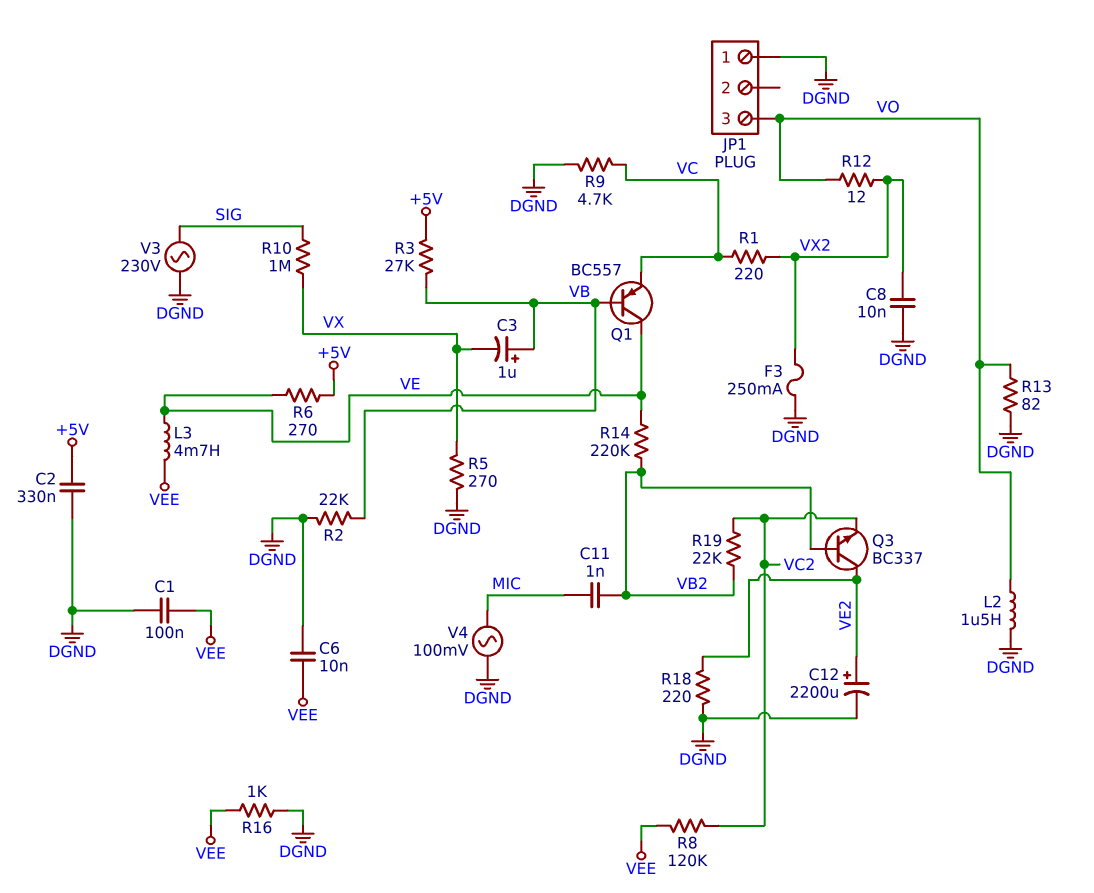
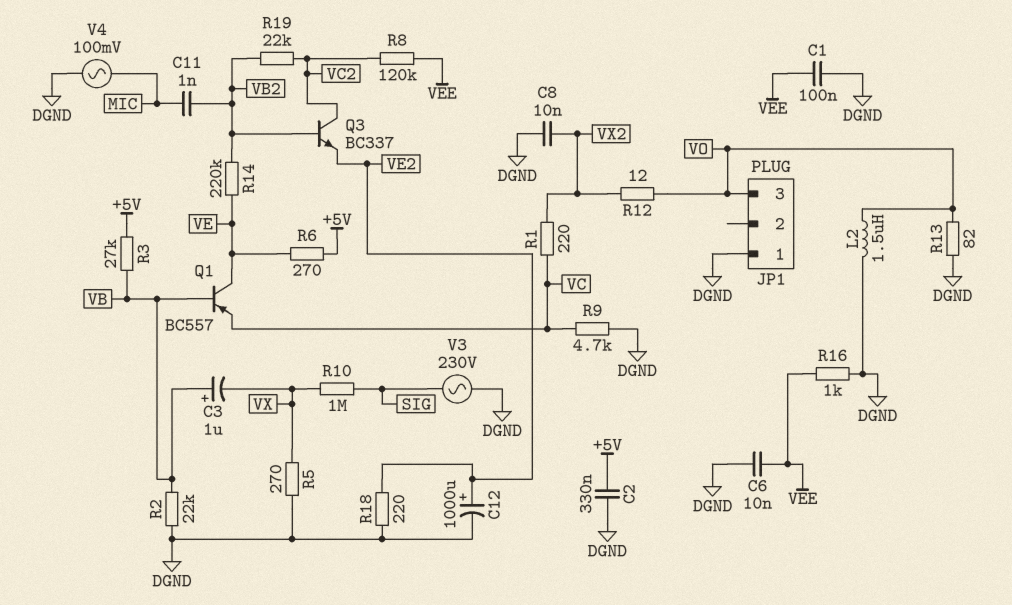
C12: 2200uF (plus VE2, minus DGND) -> 1000uF (plus VE2, minus DGND)
F3: 250mA (DGND, VX2) -> none
L3: 4.7mH (VE, VEE) -> none
Q3: NPN BC337 (B VB2, C VE2, E VC2) -> NPN BC337 (B VB2, C VC2, E VE2)

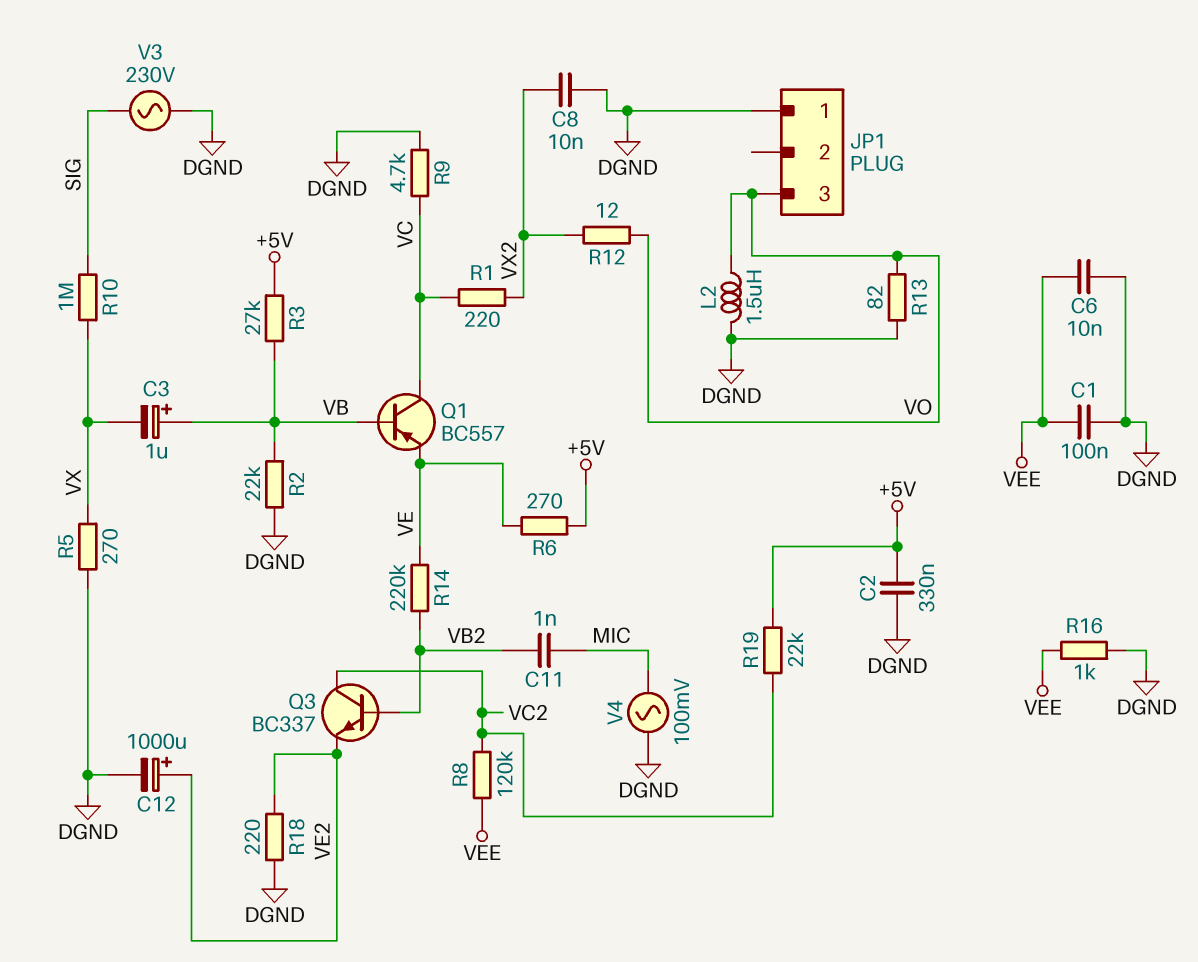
Q1: PNP BC557 (B VB, C VE, E VC) -> PNP BC557 (B VB, C VC, E VE)
R19: 22k (VB2, VC2) -> 22k (+5V, VC2)

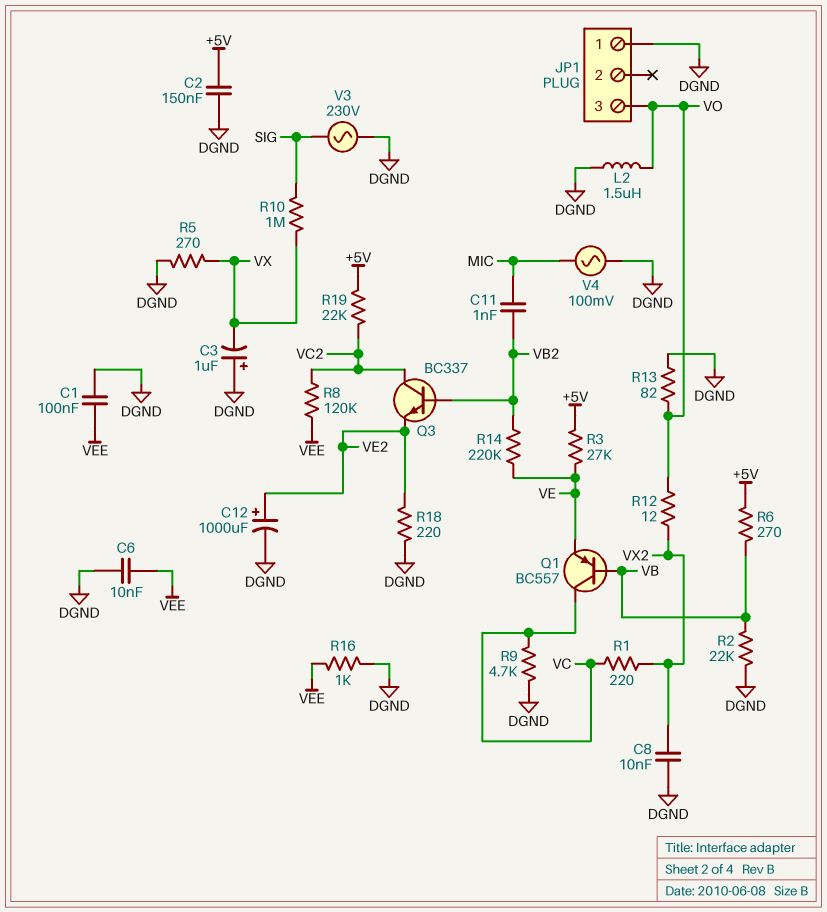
C2: 330nF (+5V, DGND) -> 150nF (+5V, DGND)
C3: 1uF (plus VB, minus VX) -> 1uF (plus DGND, minus VX)
R3: 27k (+5V, VB) -> 27k (+5V, VE)
R6: 270 (+5V, VE) -> 270 (+5V, VB)

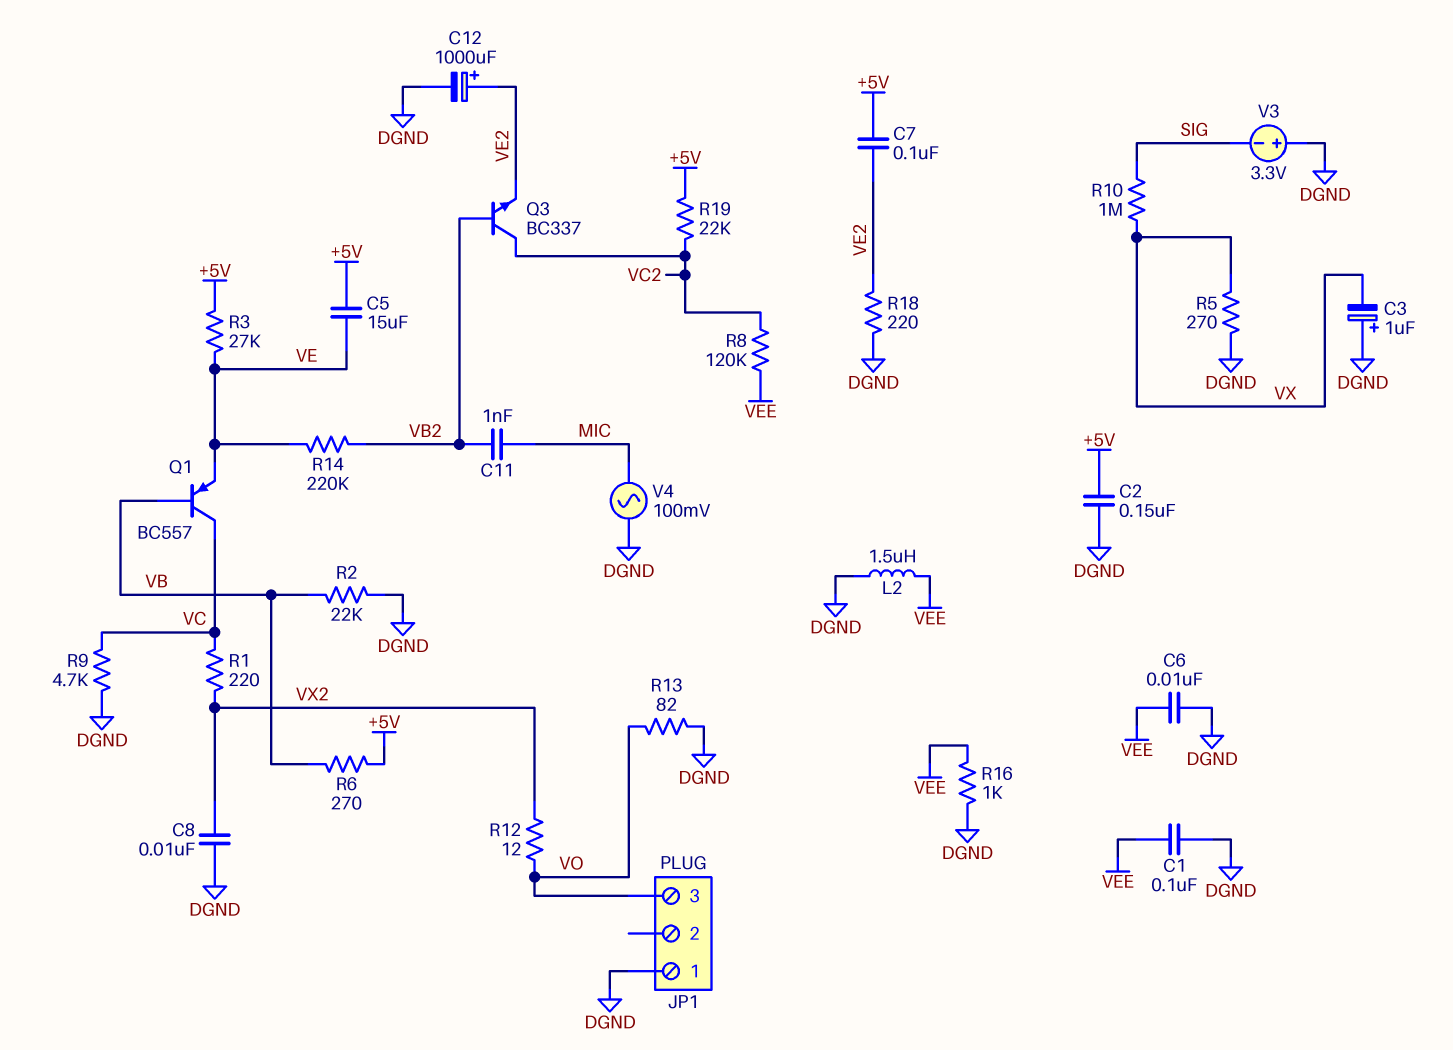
C5: none -> 15uF (+5V, VE)
C7: none -> 100nF (+5V, VE2)
L2: 1.5uH (DGND, VO) -> 1.5uH (DGND, VEE)
V3: AC 230V (DGND, SIG) -> 3.3V (plus DGND, minus SIG)

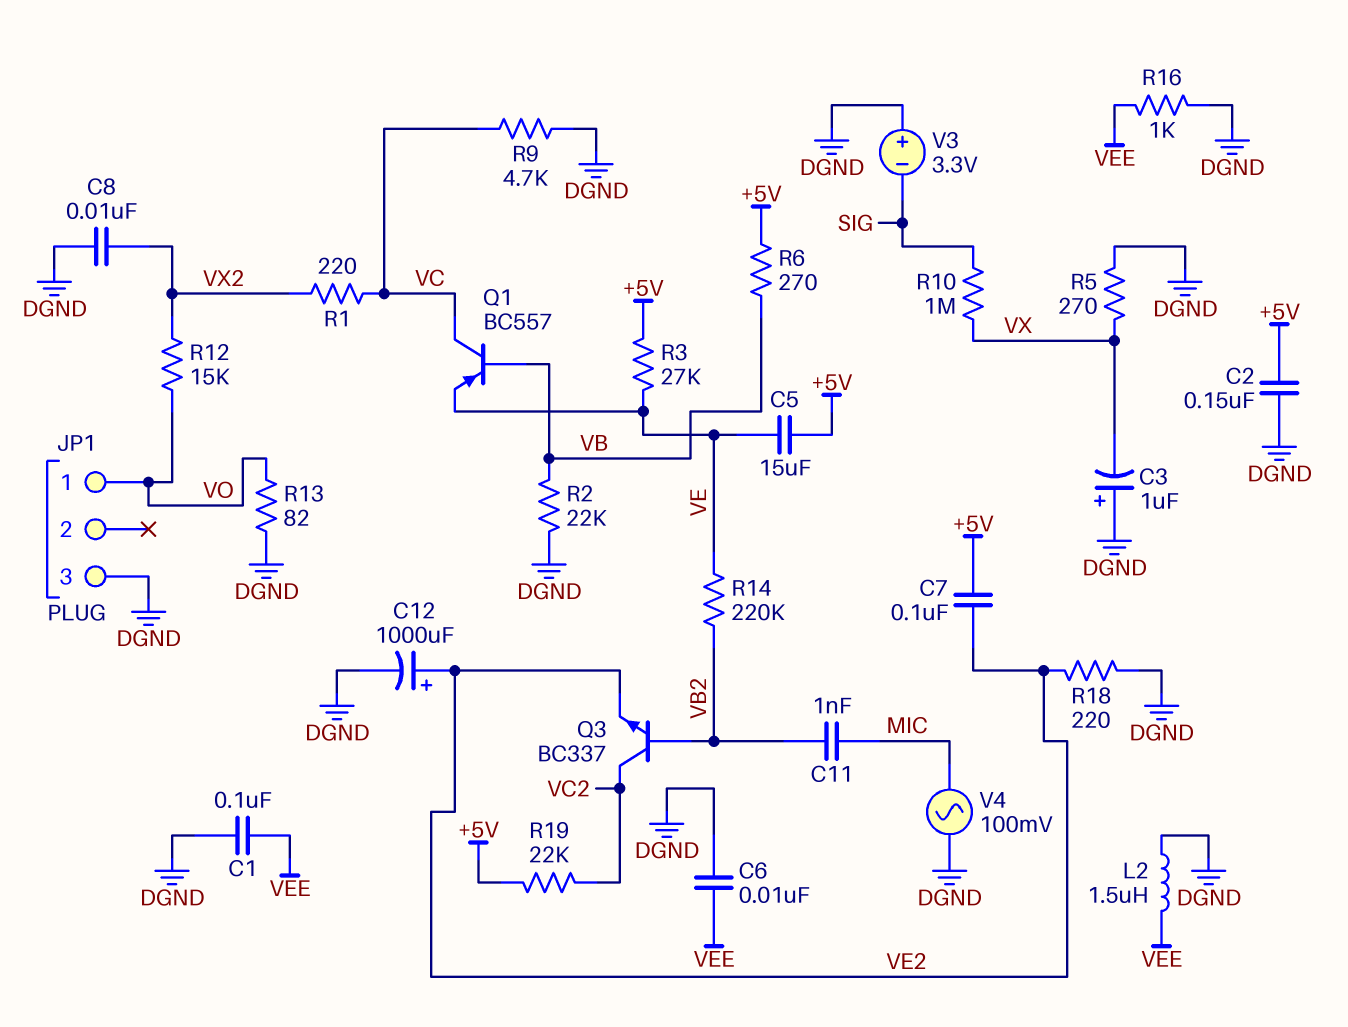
JP1 pin 1: DGND -> VO
JP1 pin 3: VO -> DGND
R8: 120k (VC2, VEE) -> none
R12: 12 (VO, VX2) -> 15k (VO, VX2)

